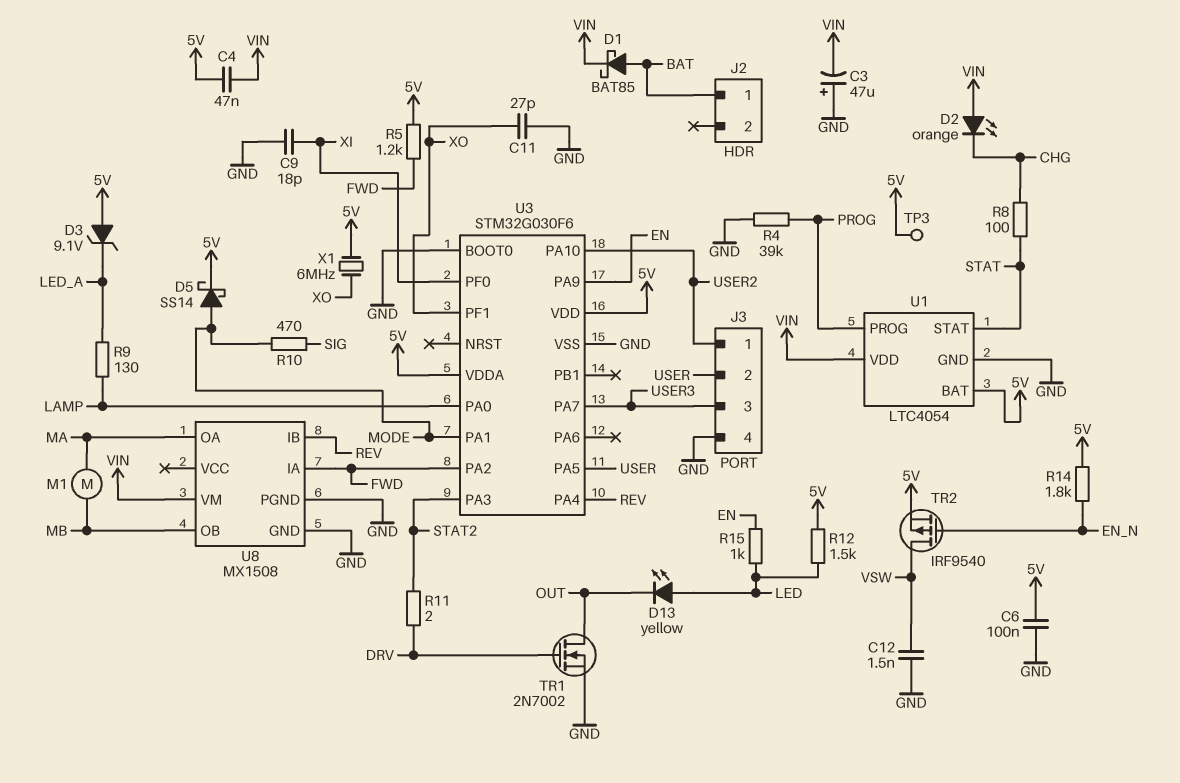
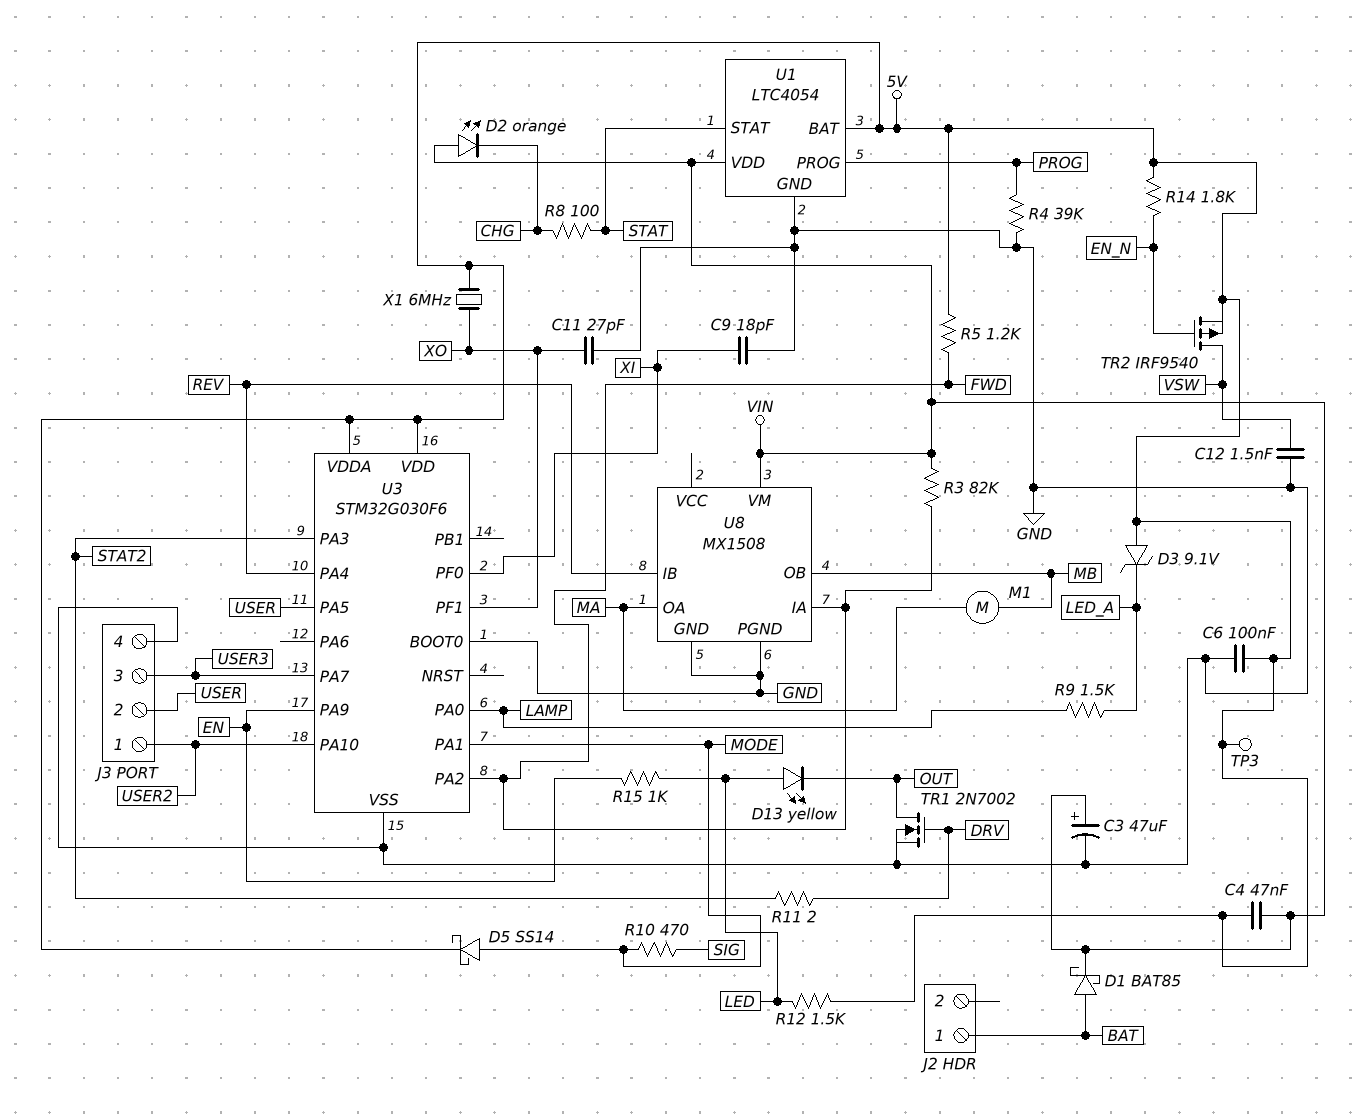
C3: 47uF (plus GND, minus VIN) -> 47uF (plus VIN, minus GND)
R3: none -> 82k (FWD, VIN)
R9: 130 (LAMP, LED_A) -> 1.5k (LAMP, LED_A)

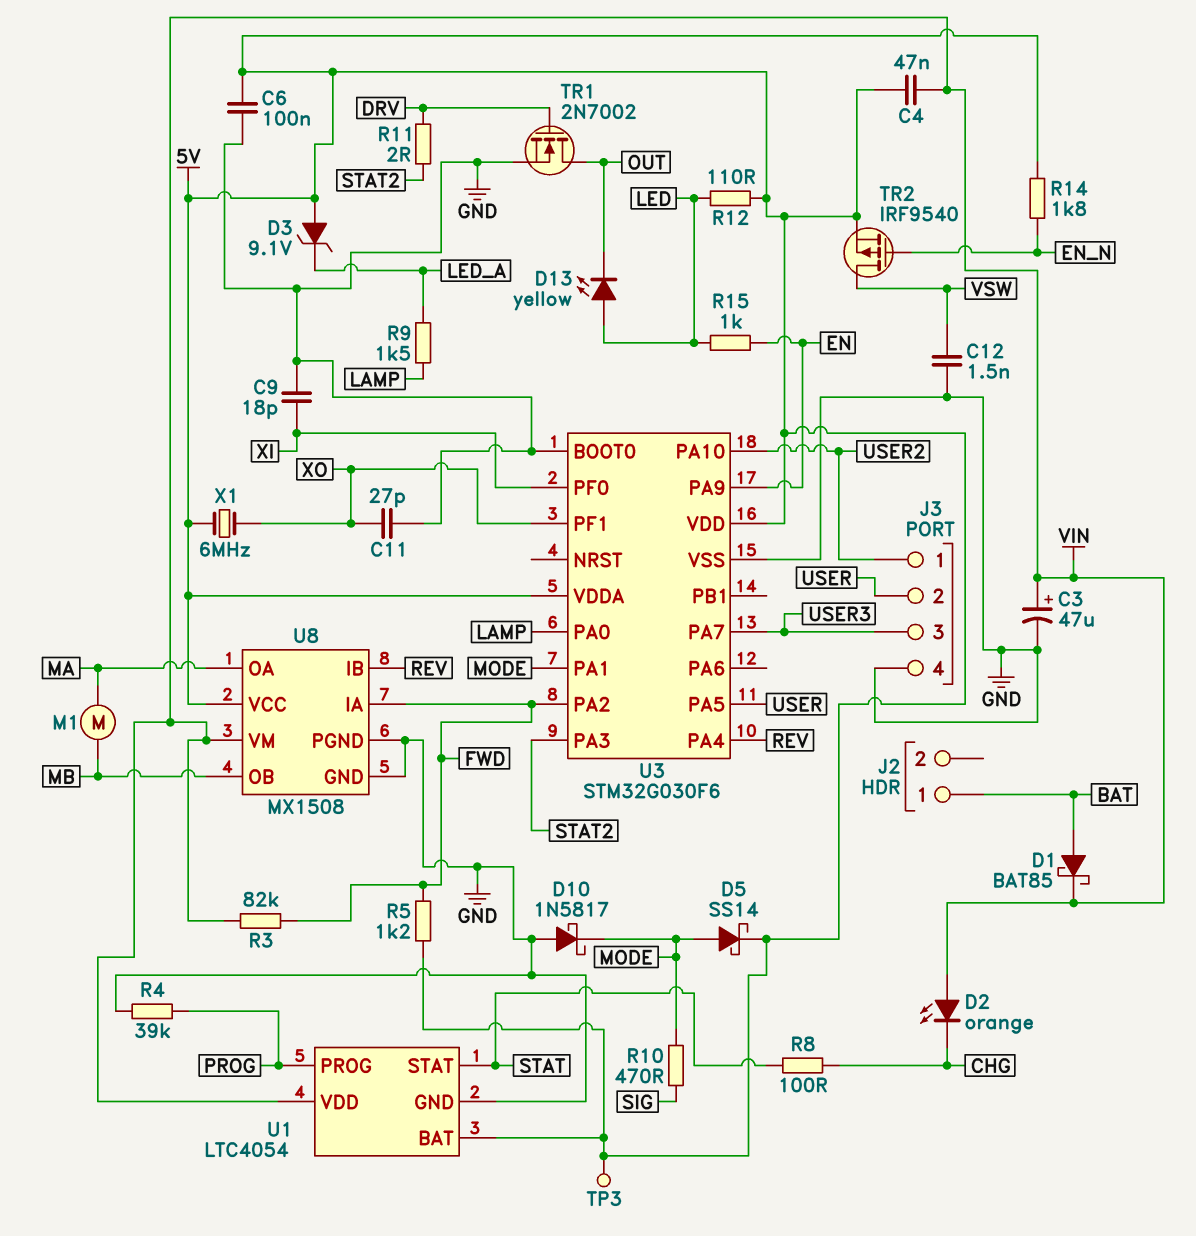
D10: none -> schottky 1N5817 (A GND, K MODE)
R12: 1.5k (5V, LED) -> 110 (5V, LED)
U8 pin VCC: none -> 5V

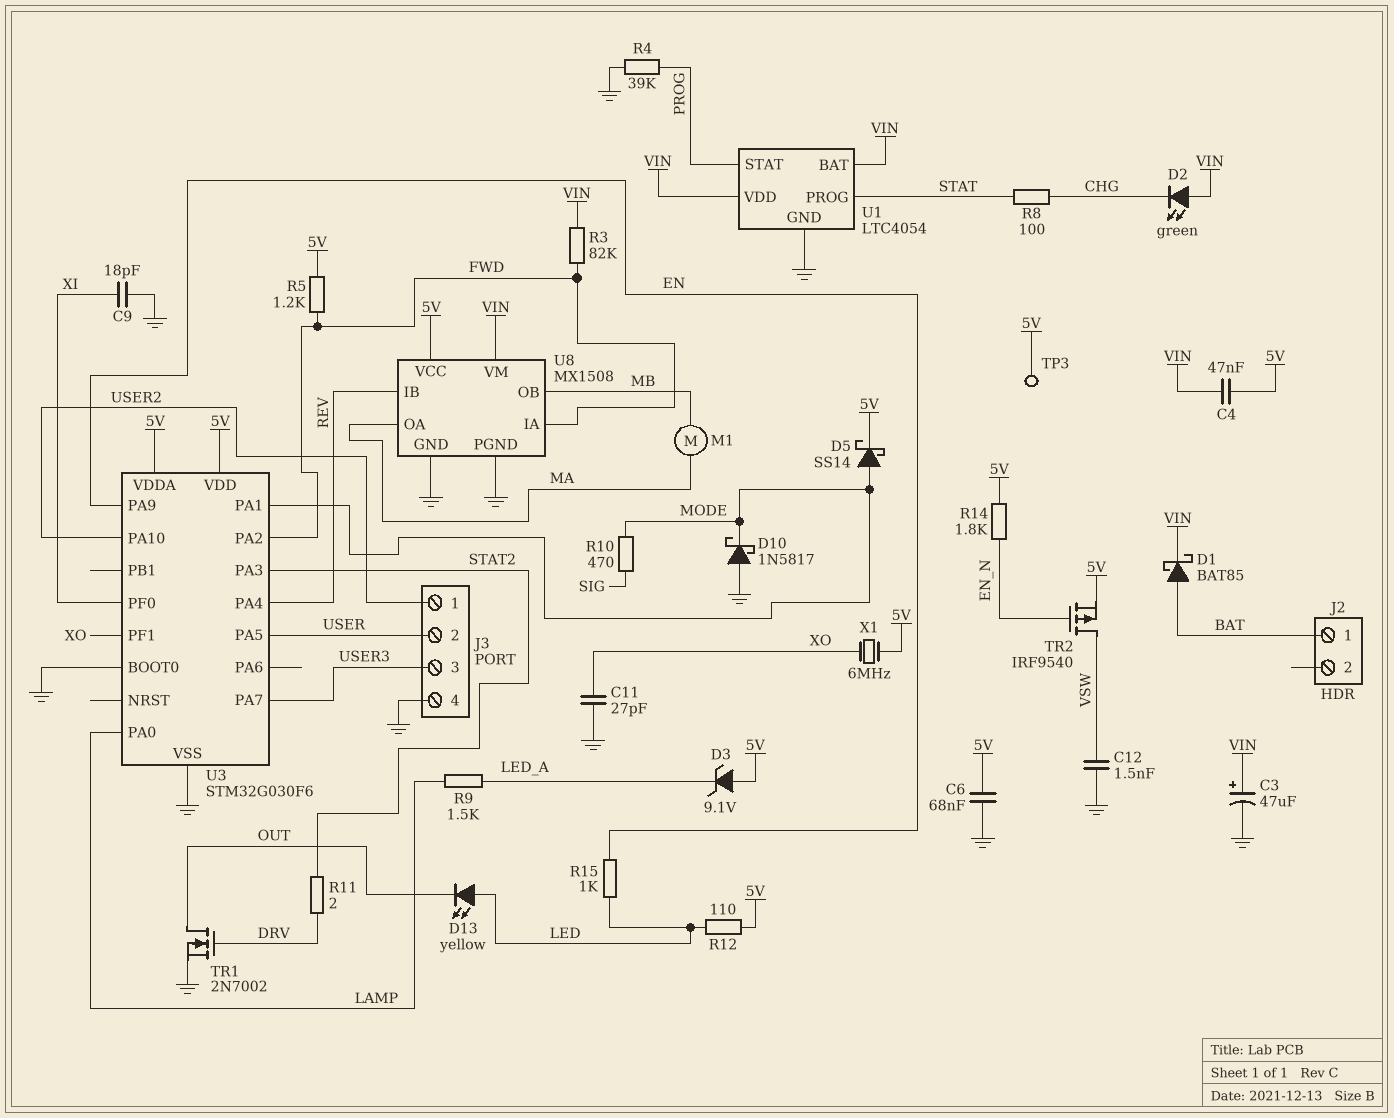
C6: 100nF (5V, GND) -> 68nF (5V, GND)
D2: LED orange (A VIN, K CHG) -> LED green (A VIN, K CHG)
U1 pin BAT: 5V -> VIN
U1 pin PROG: PROG -> STAT
U1 pin STAT: STAT -> PROG

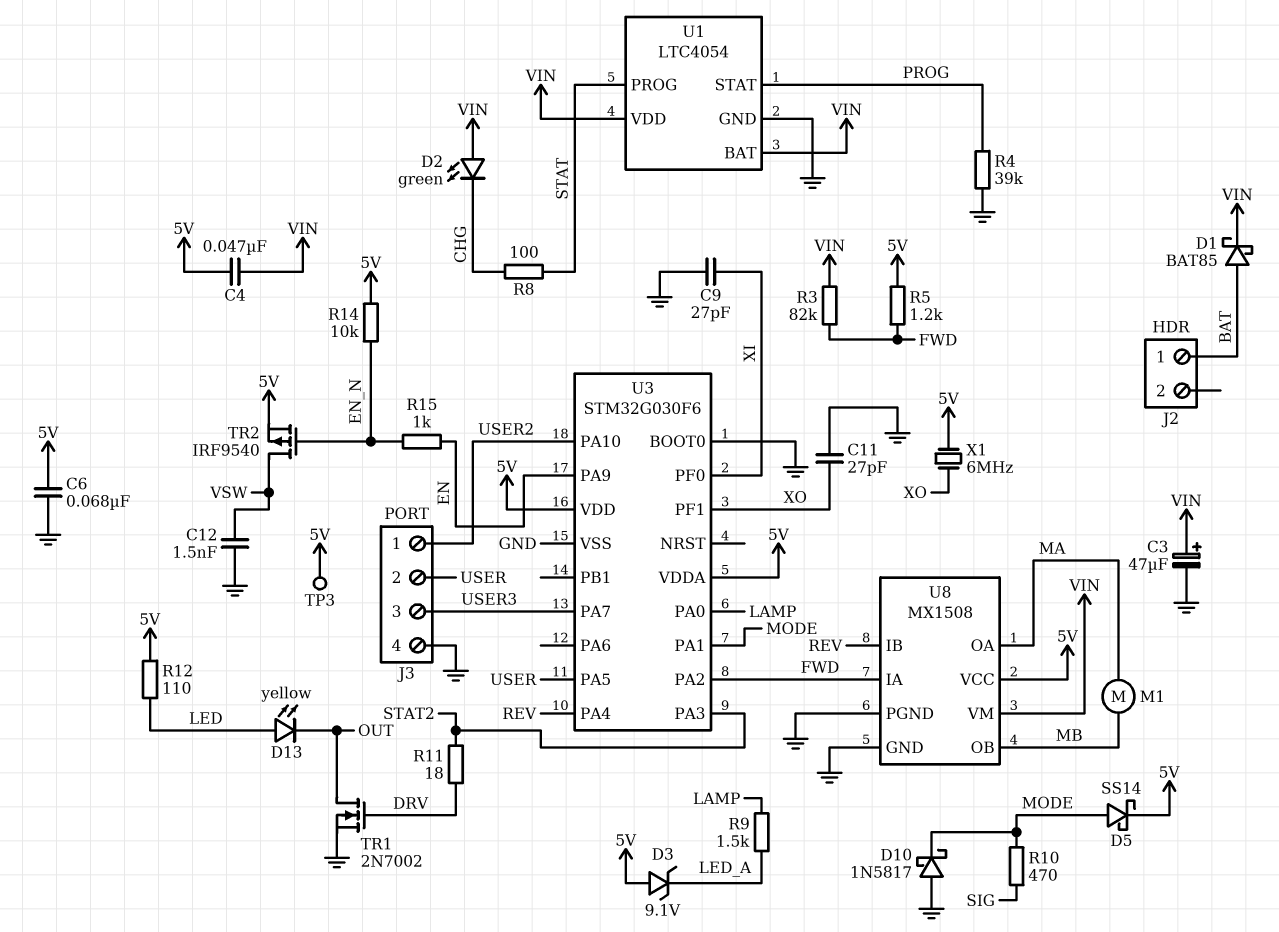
C9: 18pF (GND, XI) -> 27pF (GND, XI)
R11: 2 (DRV, STAT2) -> 18 (DRV, STAT2)
R14: 1.8k (5V, EN_N) -> 10k (5V, EN_N)
R15: 1k (EN, LED) -> 1k (EN, EN_N)

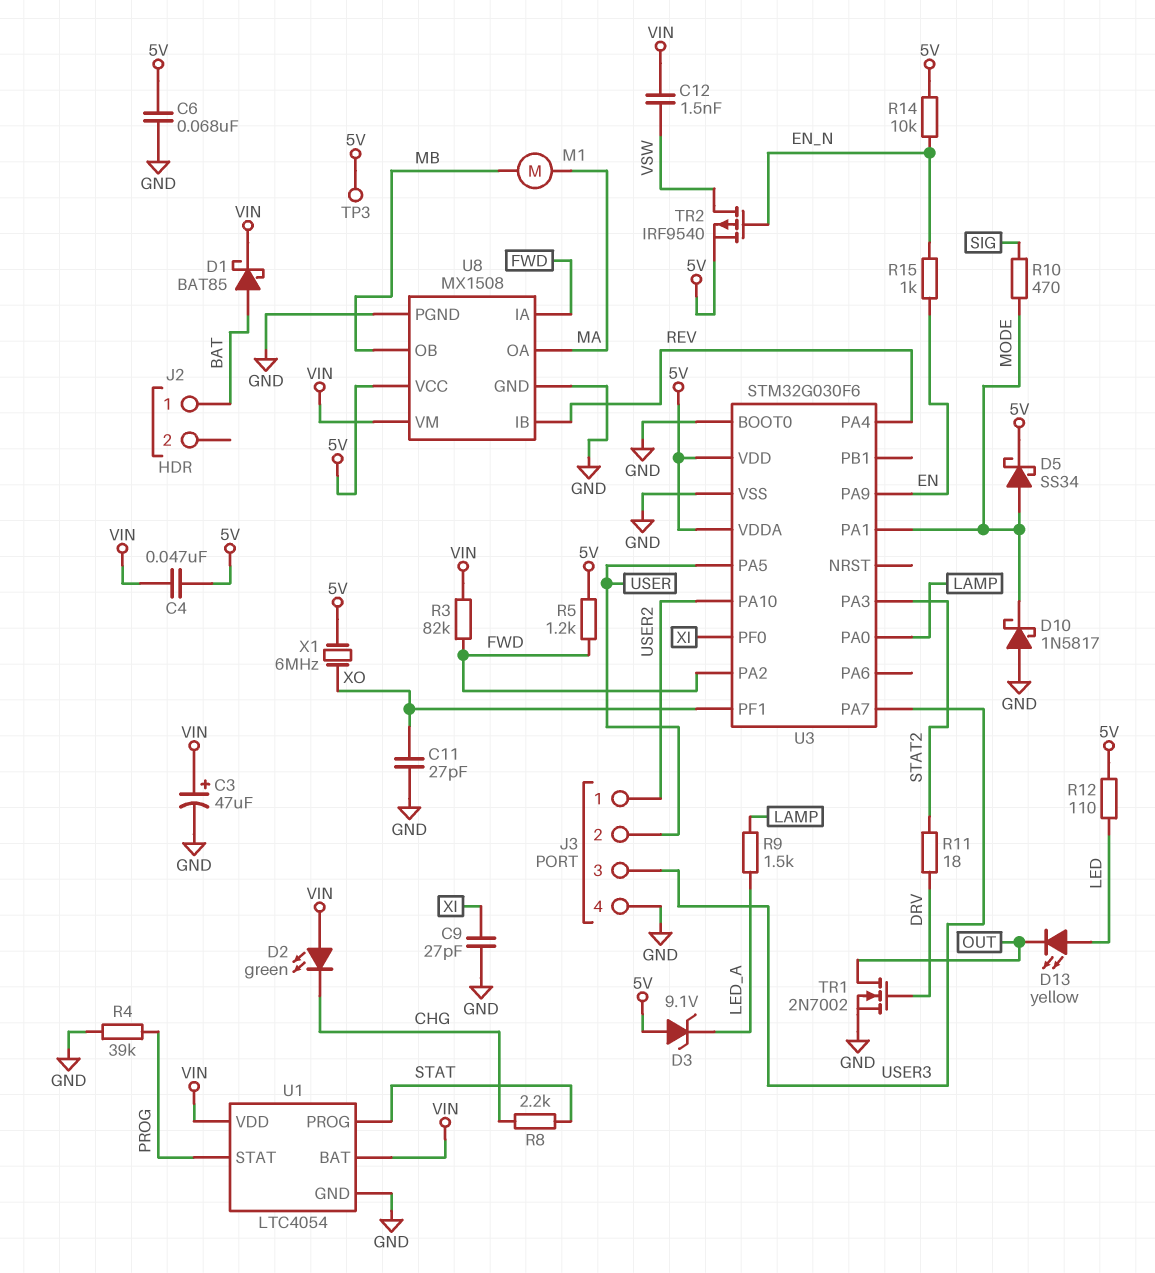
C12: 1.5nF (GND, VSW) -> 1.5nF (VIN, VSW)
D5: schottky SS14 (A MODE, K 5V) -> schottky SS34 (A MODE, K 5V)
R8: 100 (CHG, STAT) -> 2.2k (CHG, STAT)

